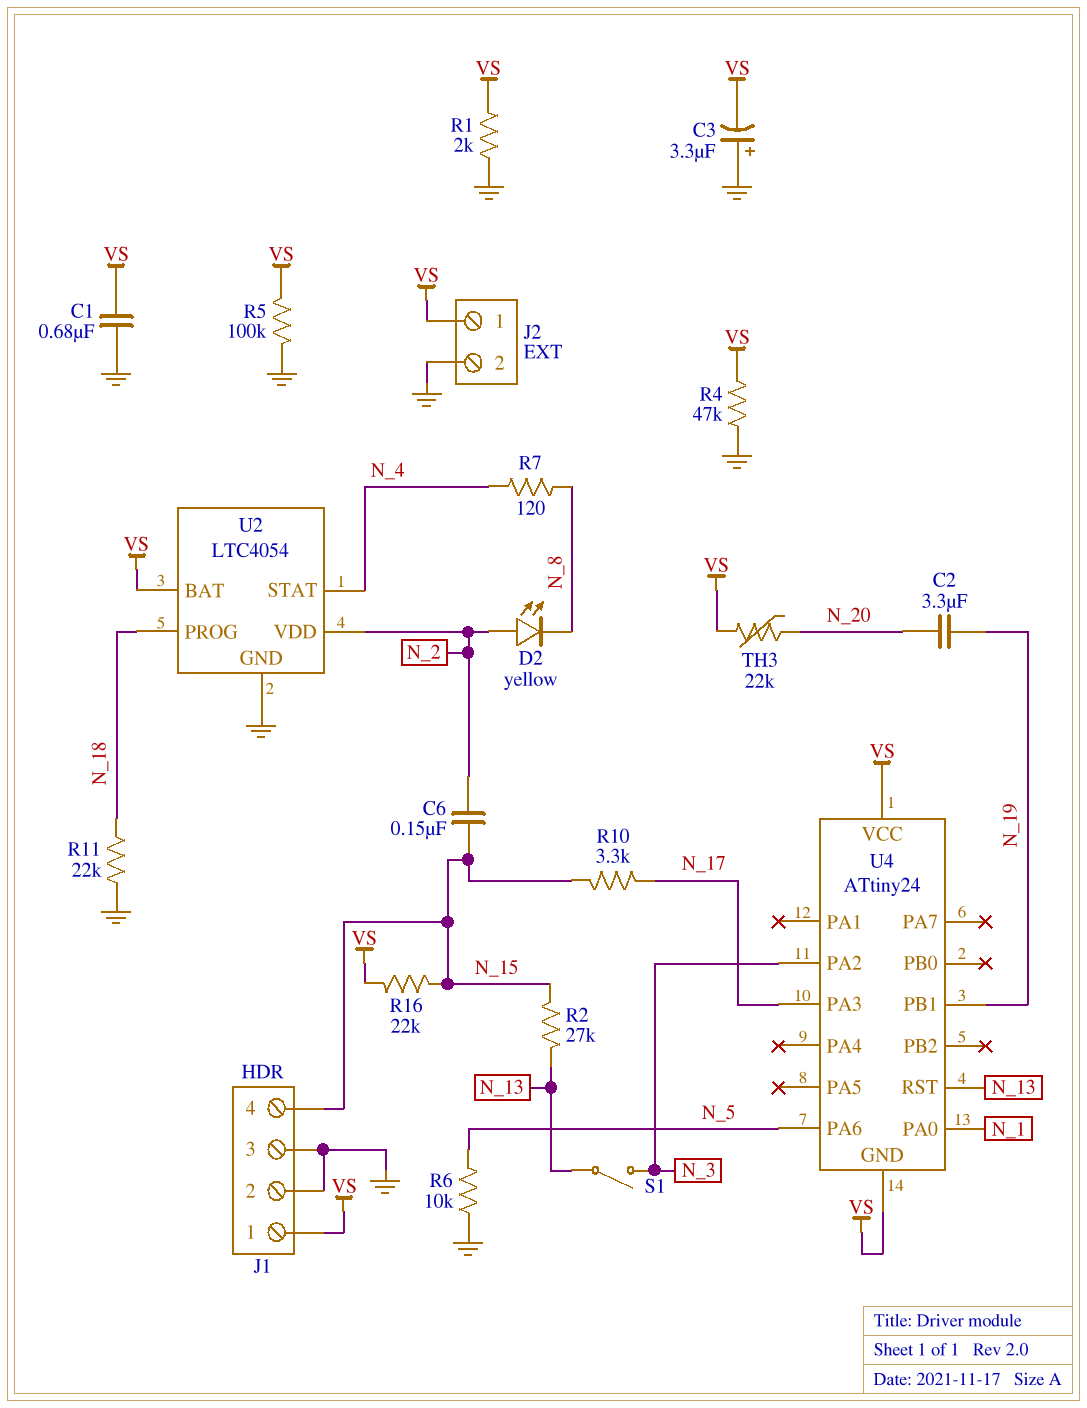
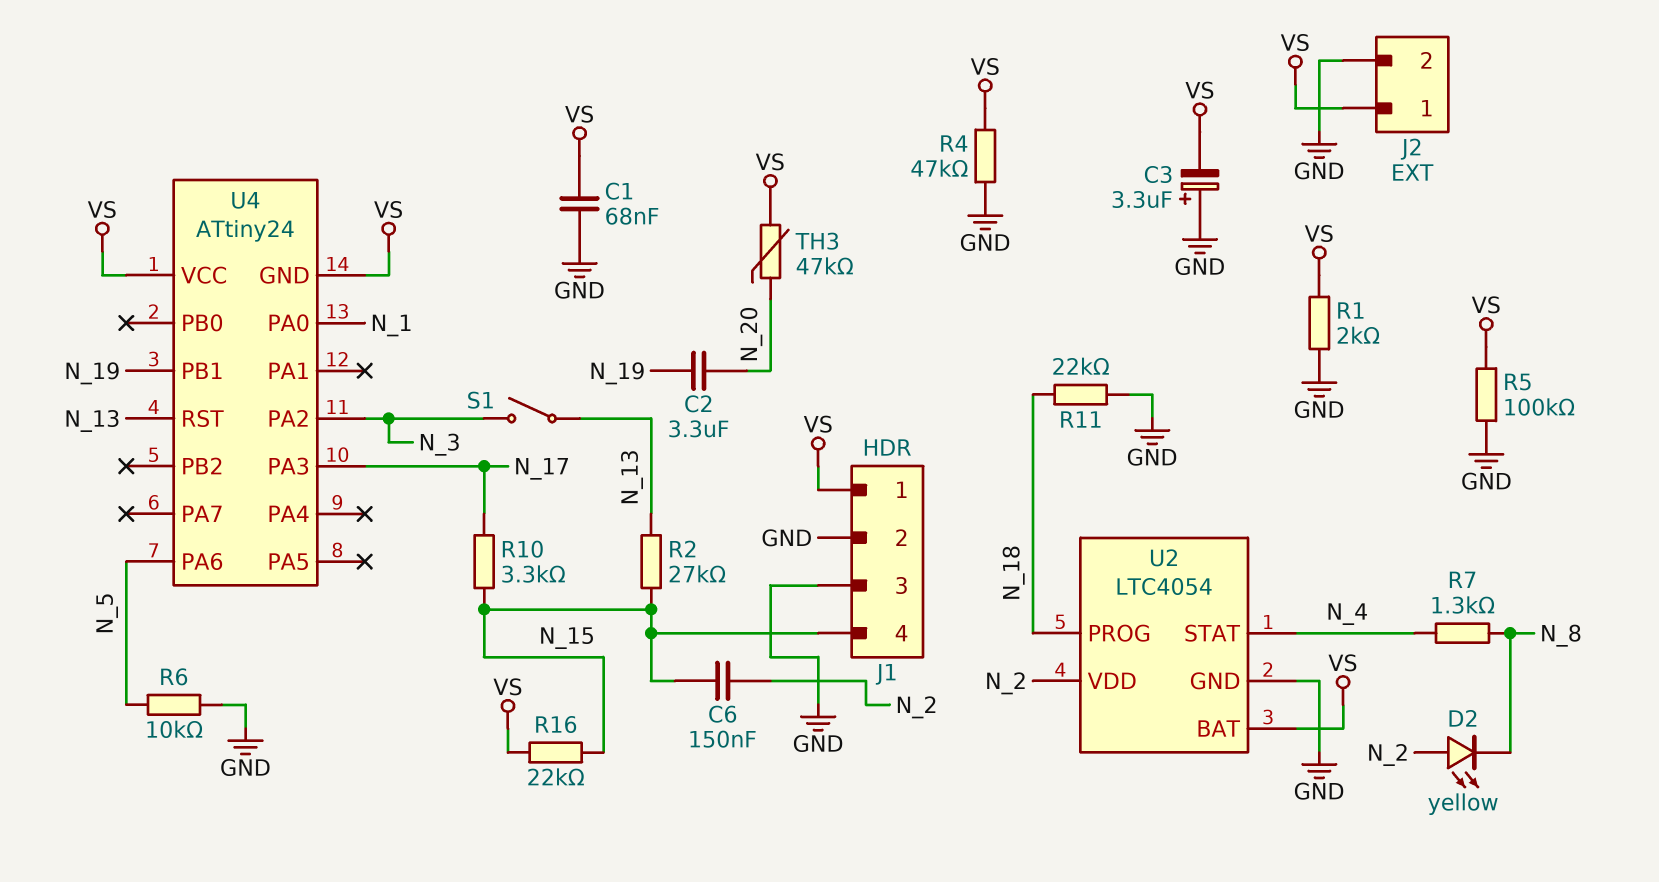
C1: 680nF (GND, VS) -> 68nF (GND, VS)
R7: 120 (N_4, N_8) -> 1.3k (N_4, N_8)
TH3: 22k (N_20, VS) -> 47k (N_20, VS)

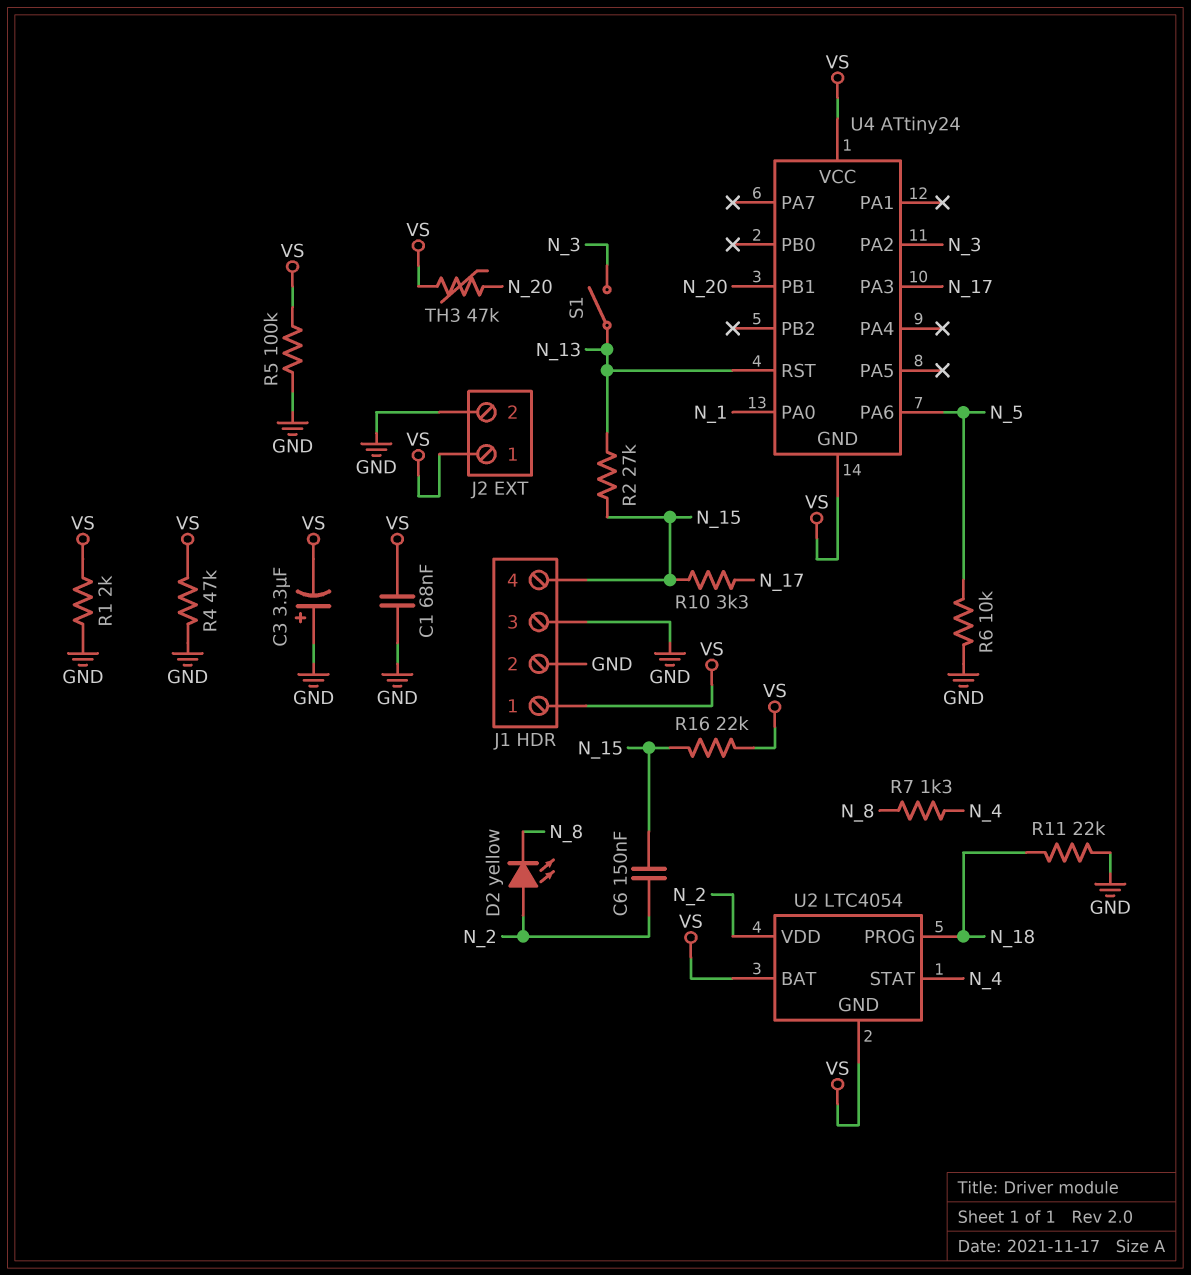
C2: 3.3uF (N_19, N_20) -> none
U2 pin GND: GND -> VS
U4 pin PB1: N_19 -> N_20

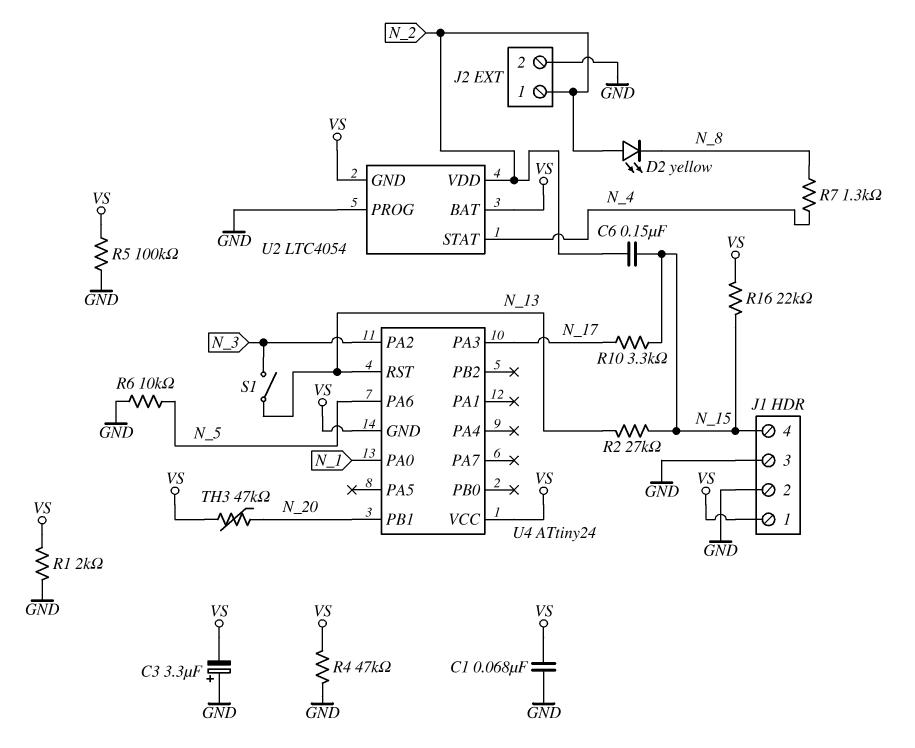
J2 pin 1: VS -> N_2
R11: 22k (GND, N_18) -> none
U2 pin PROG: N_18 -> GND

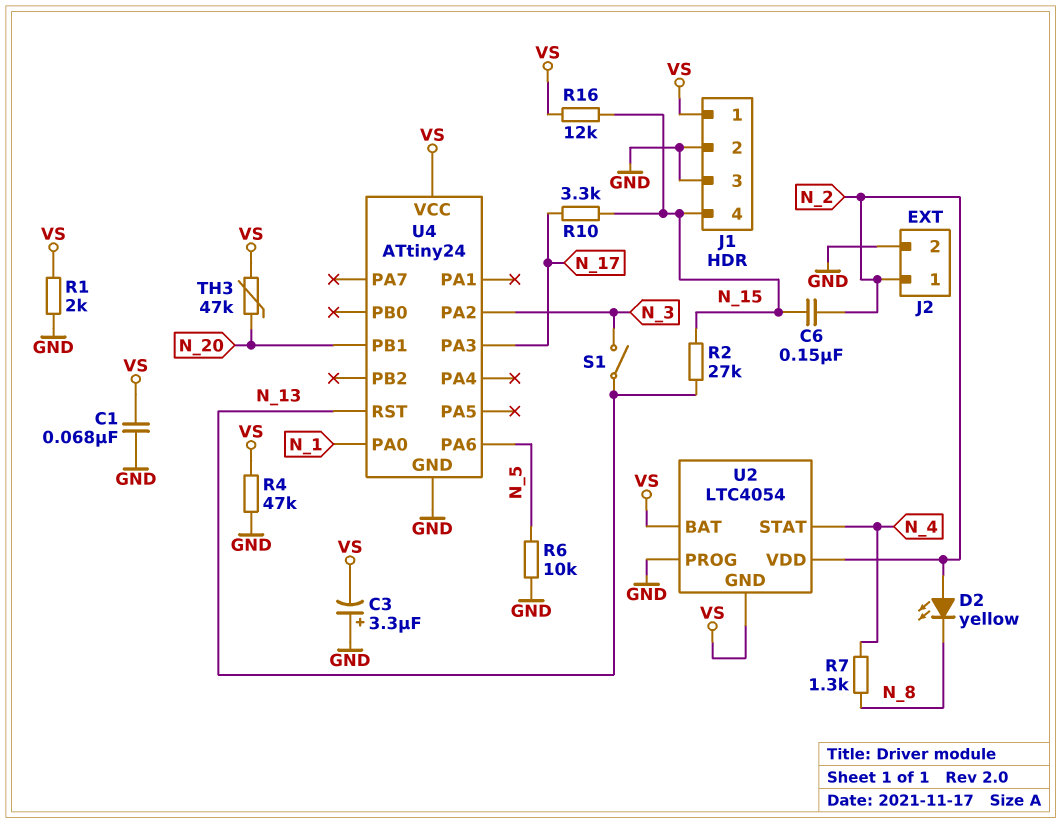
R5: 100k (GND, VS) -> none
R16: 22k (N_15, VS) -> 12k (N_15, VS)
U4 pin GND: VS -> GND

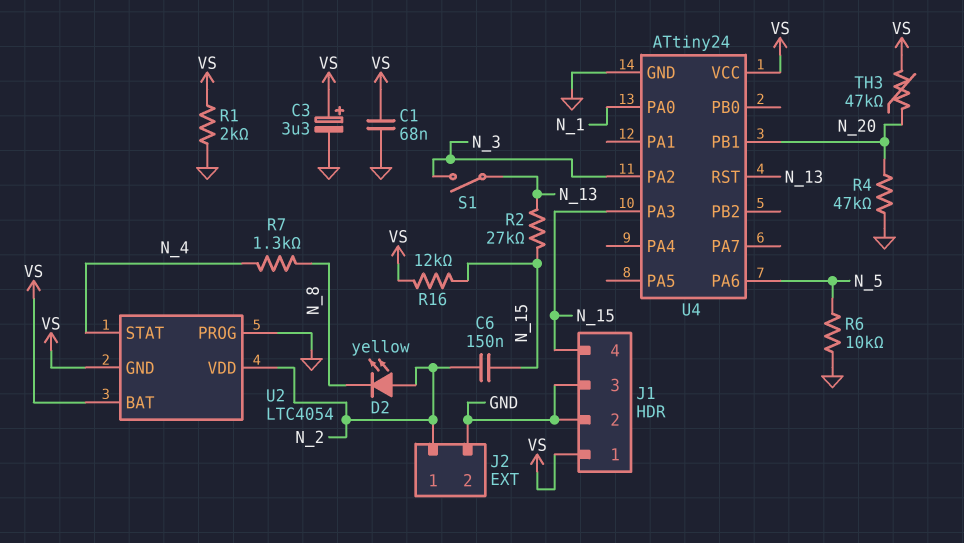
C3: 3.3uF (plus GND, minus VS) -> 3.3uF (plus VS, minus GND)
R4: 47k (GND, VS) -> 47k (GND, N_20)
R10: 3.3k (N_15, N_17) -> none
U4 pin PA3: N_17 -> N_15

